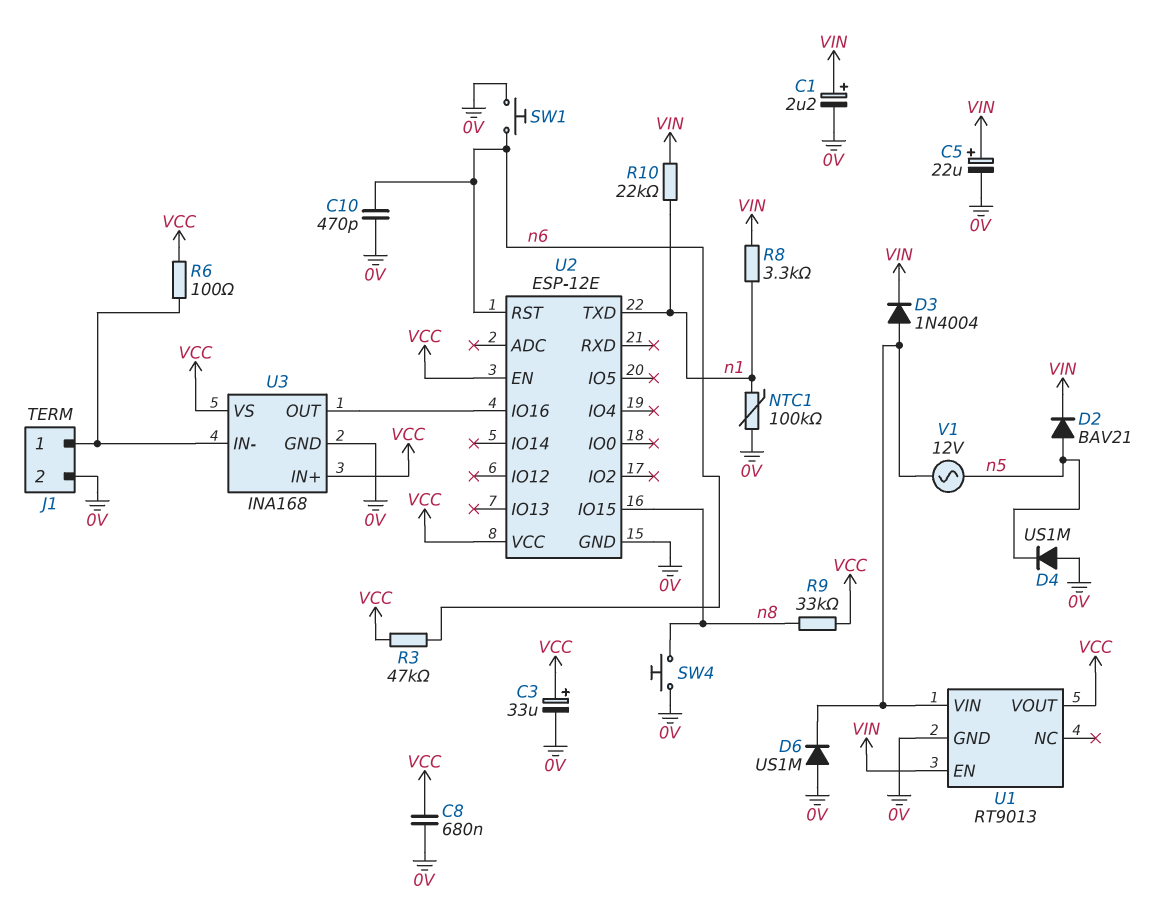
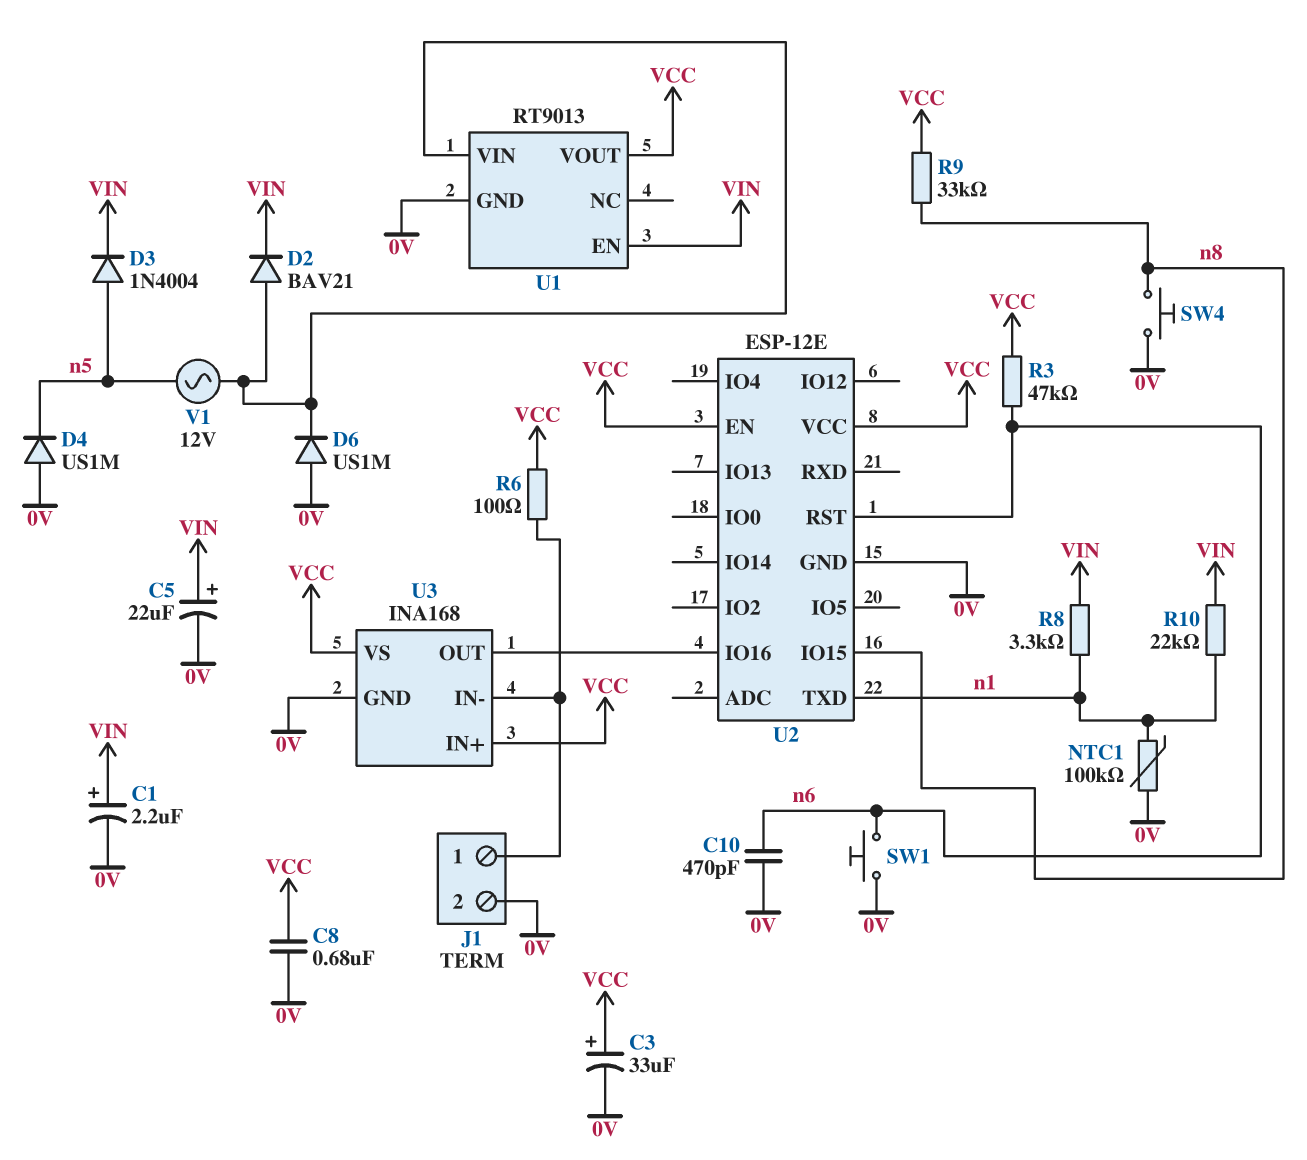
D2: diode BAV21 (A n5, K VIN) -> diode BAV21 (A U1/VIN, K VIN)
D3: diode 1N4004 (A U1/VIN, K VIN) -> diode 1N4004 (A n5, K VIN)

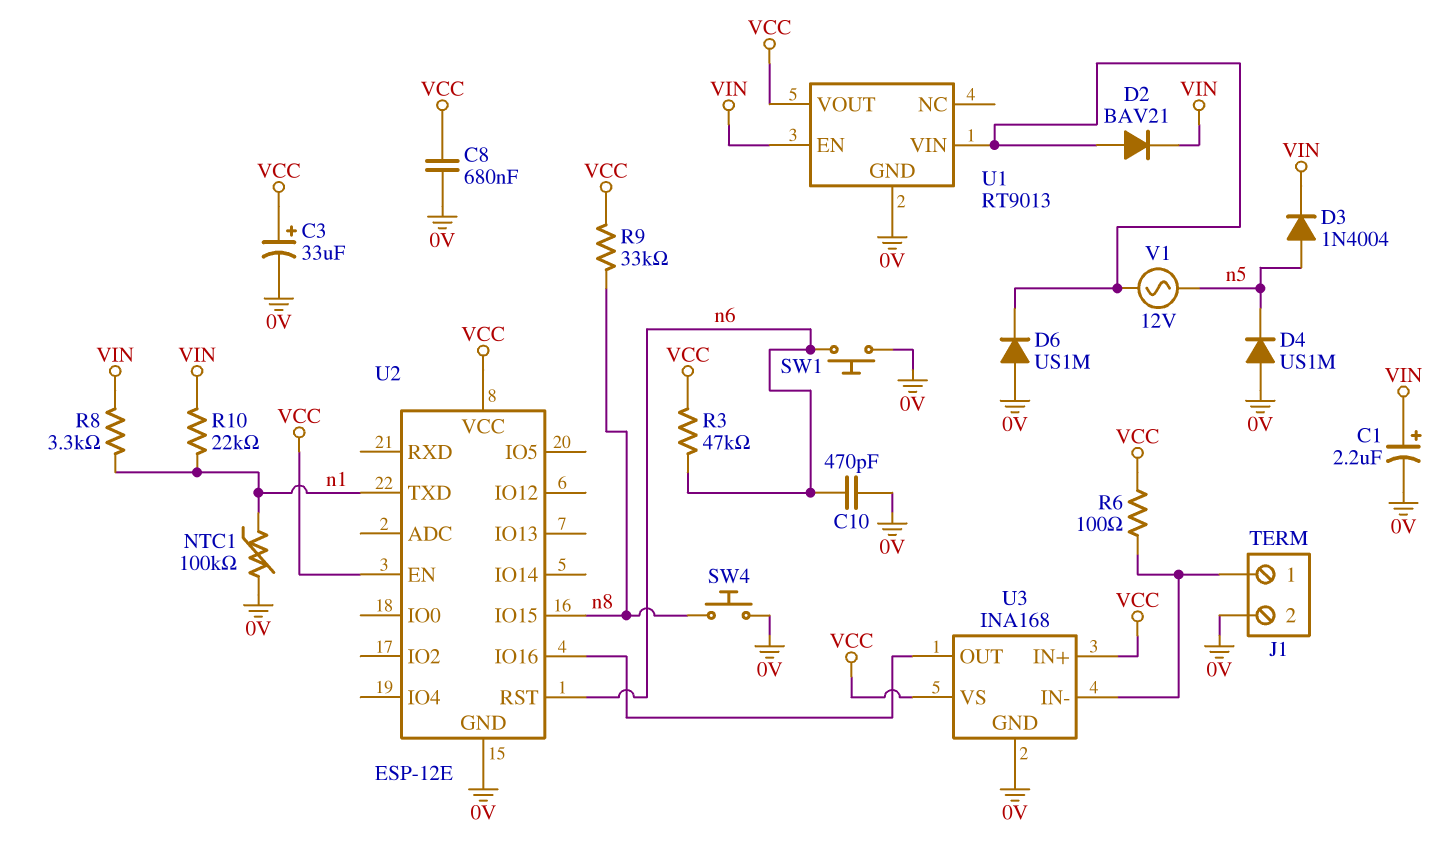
C5: 22uF (plus VIN, minus 0V) -> none

